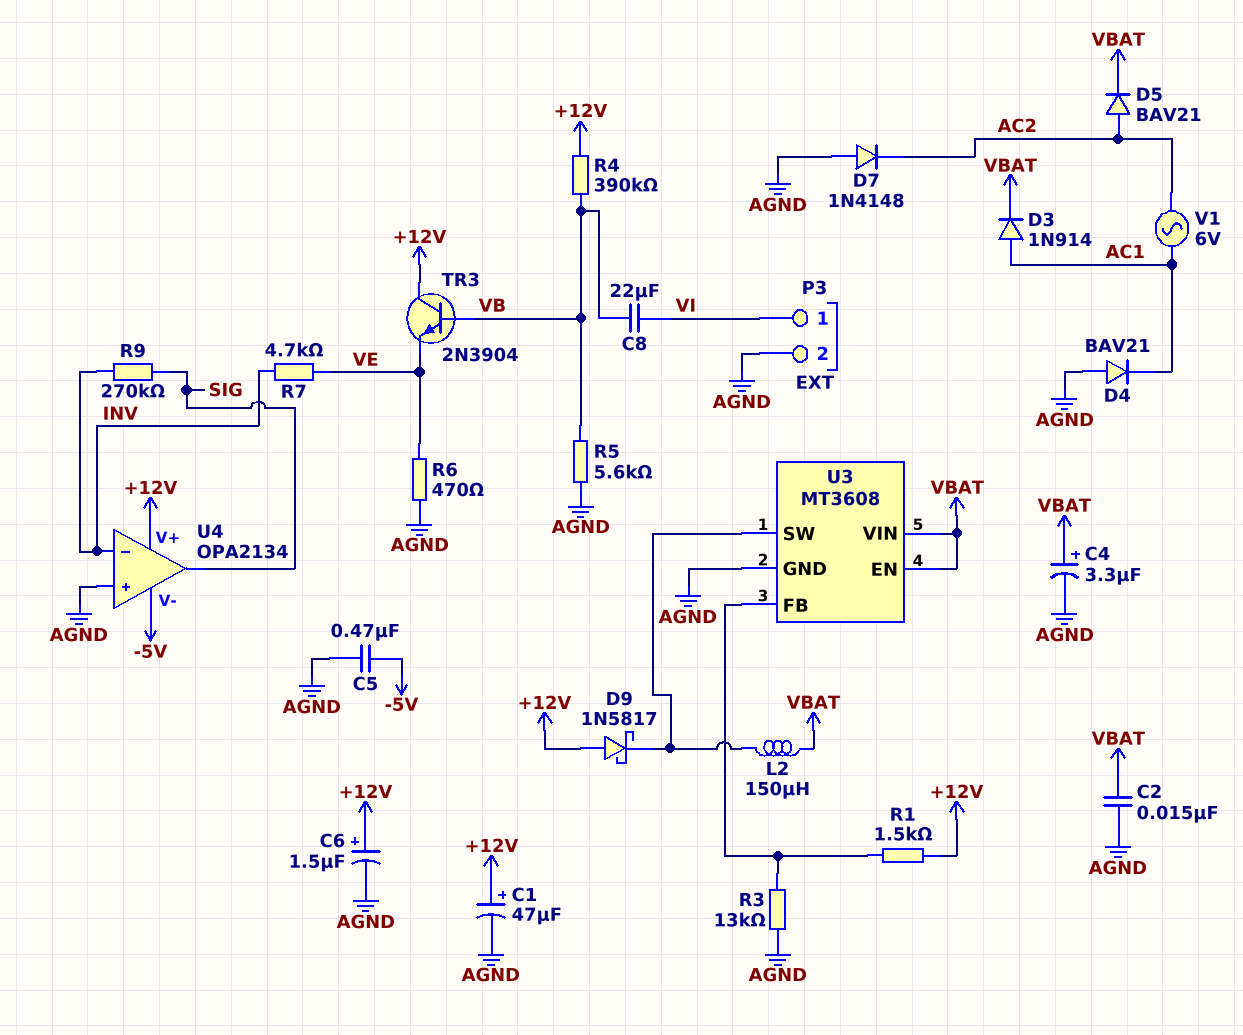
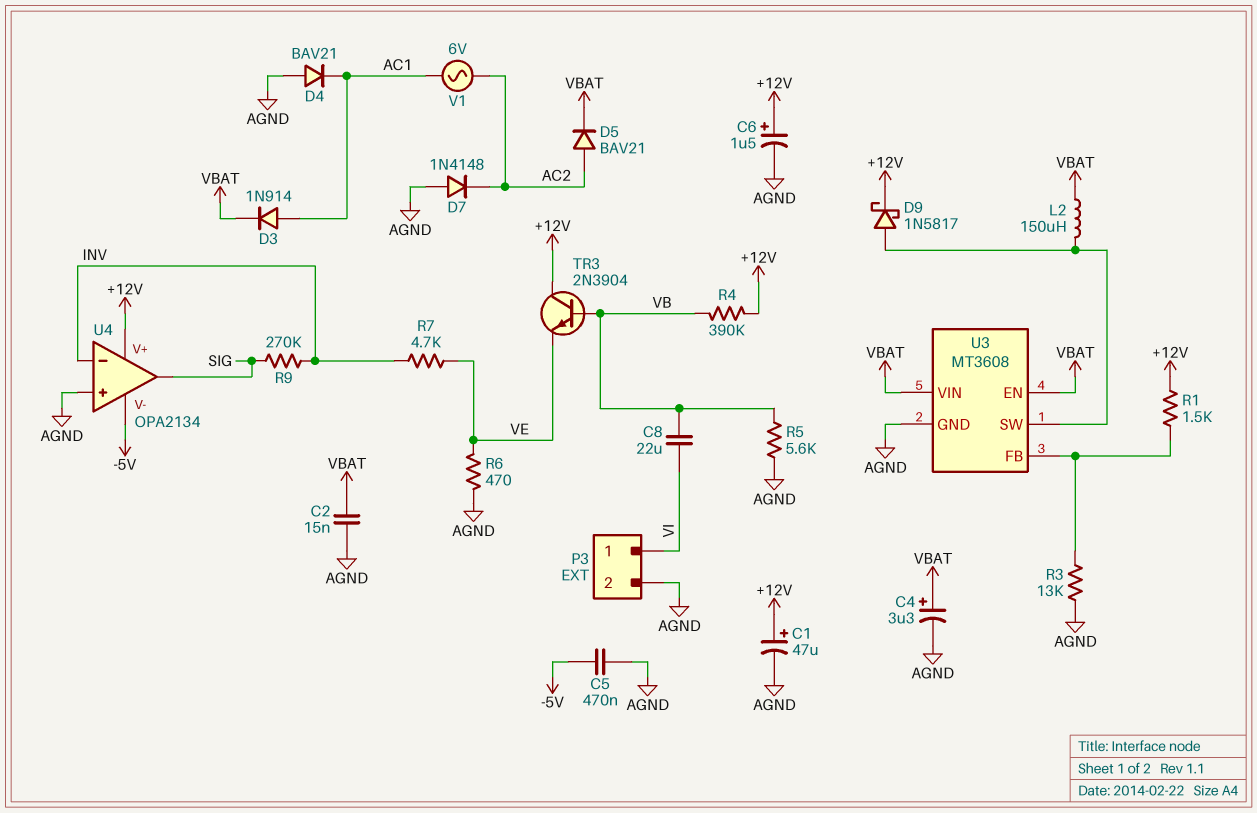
D9: schottky 1N5817 (A +12V, K U3/SW) -> schottky 1N5817 (A U3/SW, K +12V)

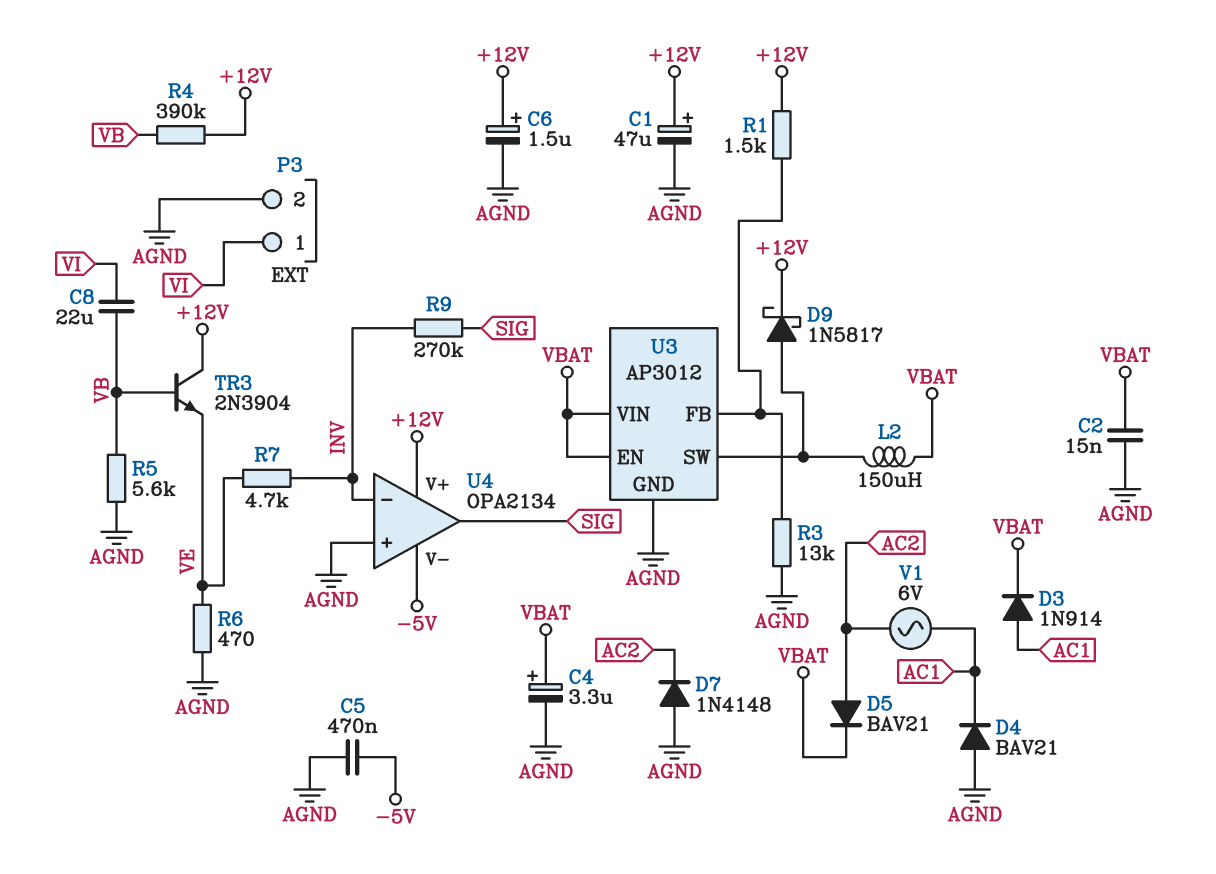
U3: MT3608 -> AP3012

